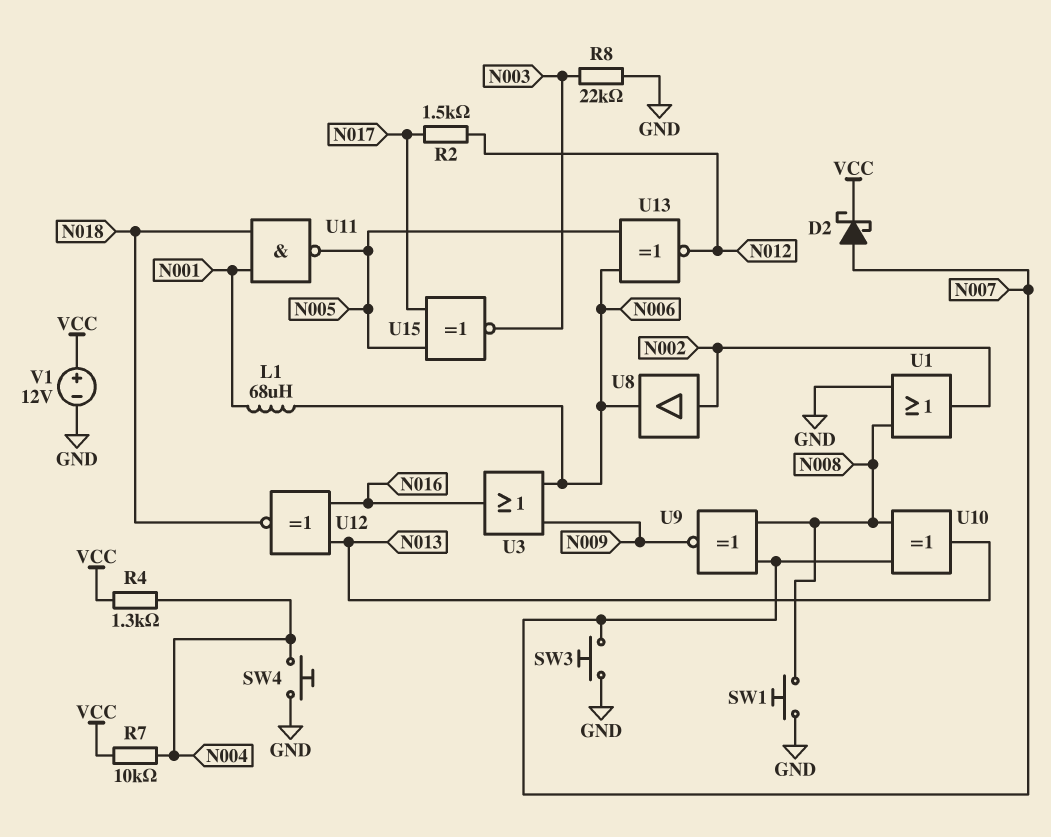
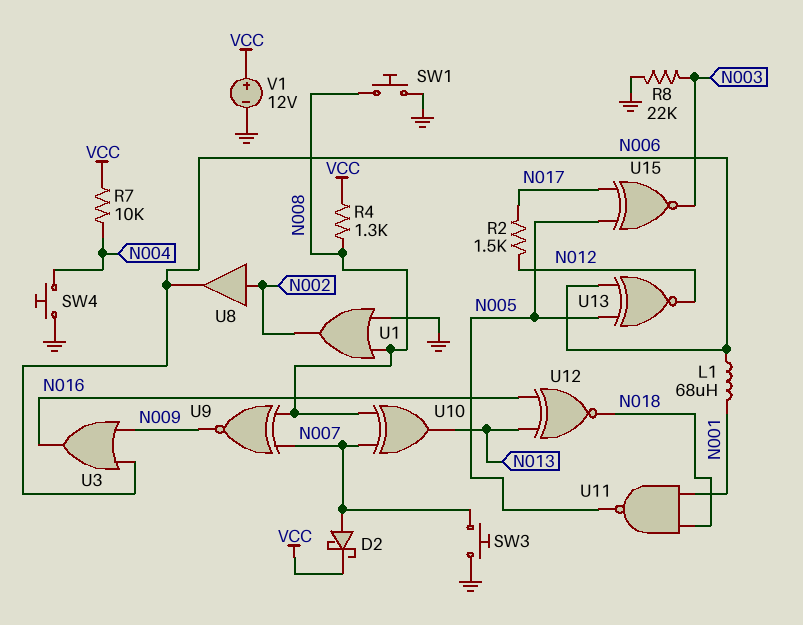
R4: 1.3k (N004, VCC) -> 1.3k (N008, VCC)

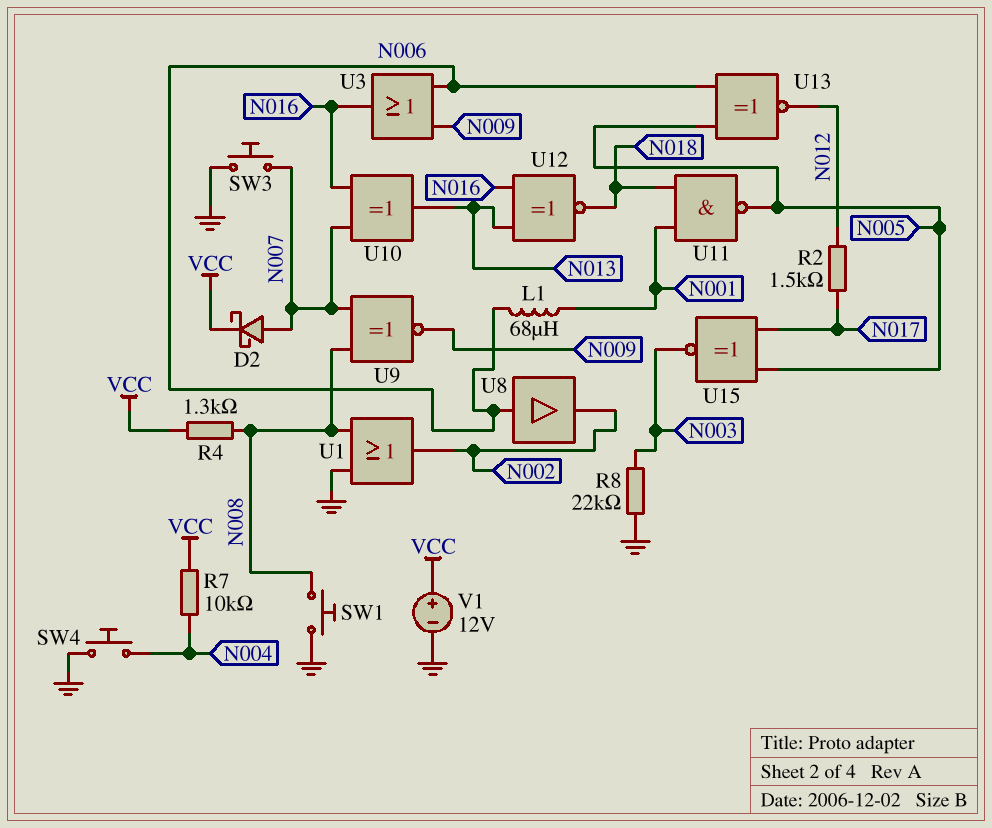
U8: buffer (in N002, out N006) -> buffer (in N006, out N002)
U10: XOR (in N007, in N008, out N013) -> XOR (in N007, in N016, out N013)

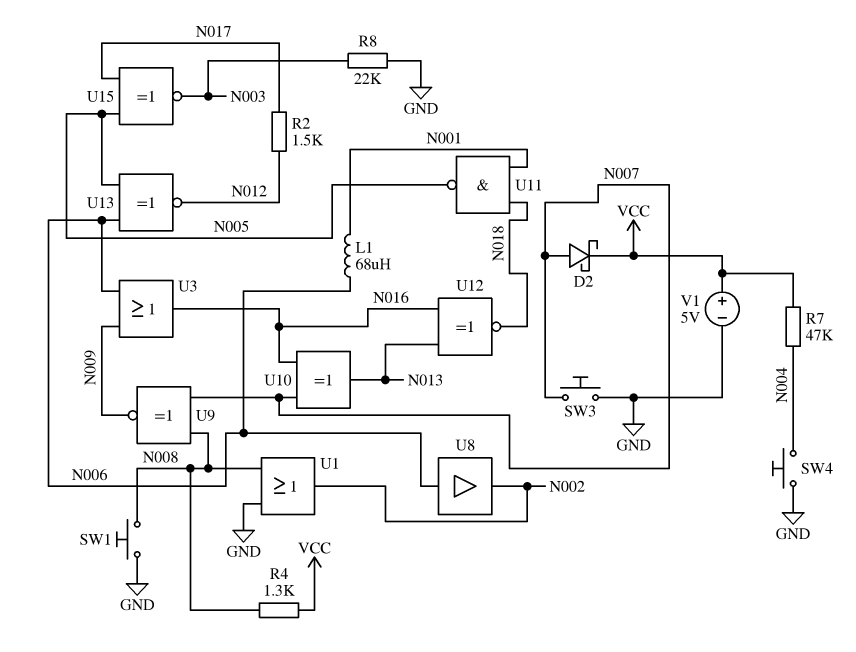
R7: 10k (N004, VCC) -> 47k (N004, VCC)
V1: 12V (plus VCC, minus GND) -> 5V (plus VCC, minus GND)

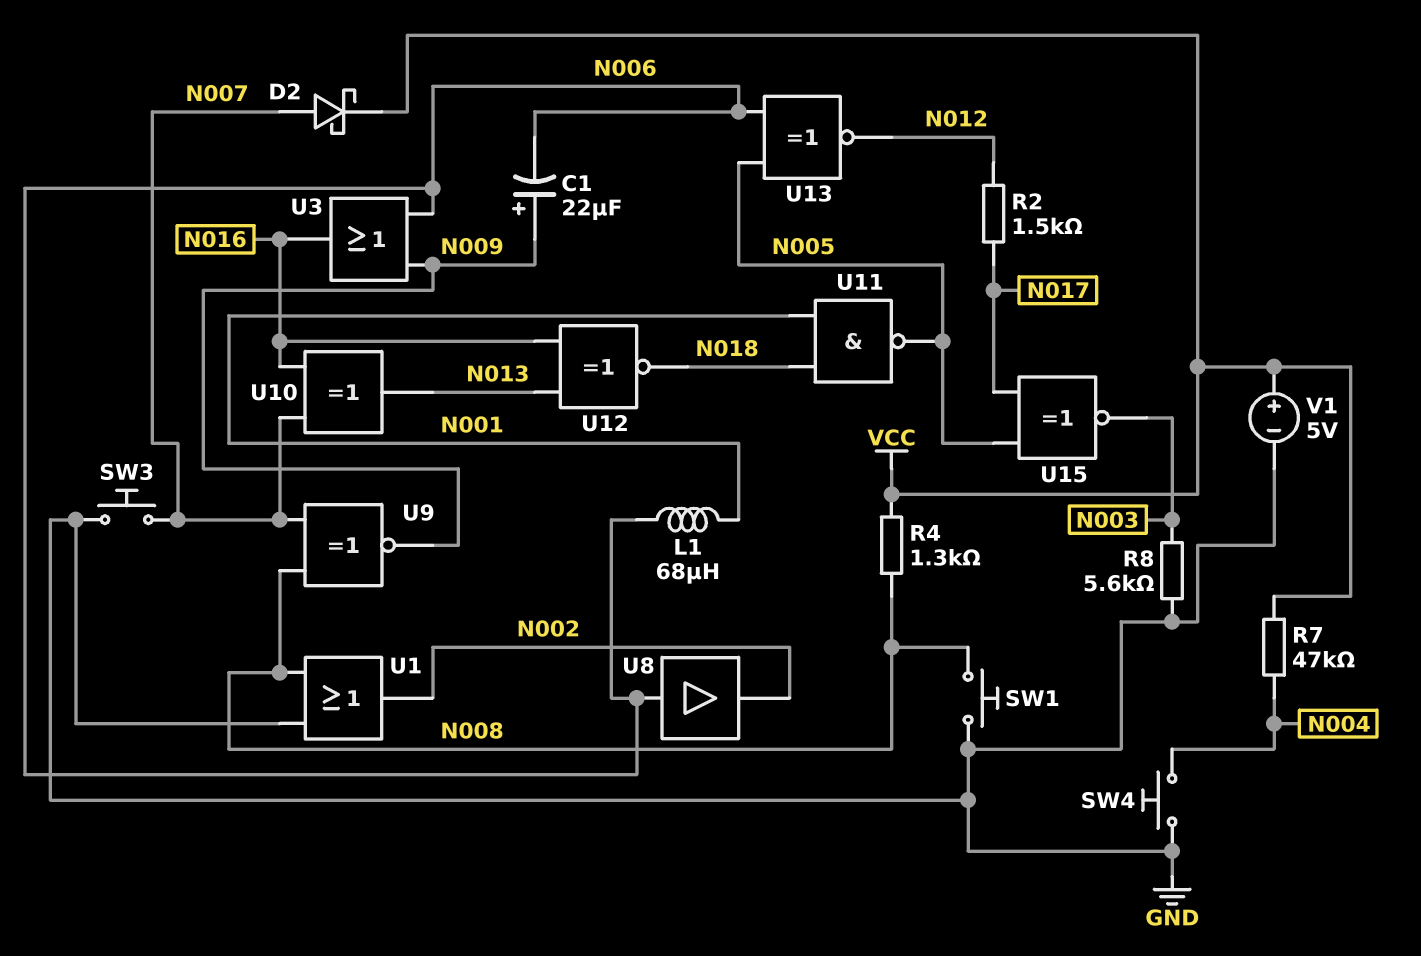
C1: none -> 22uF (plus N009, minus N006)
R8: 22k (GND, N003) -> 5.6k (GND, N003)

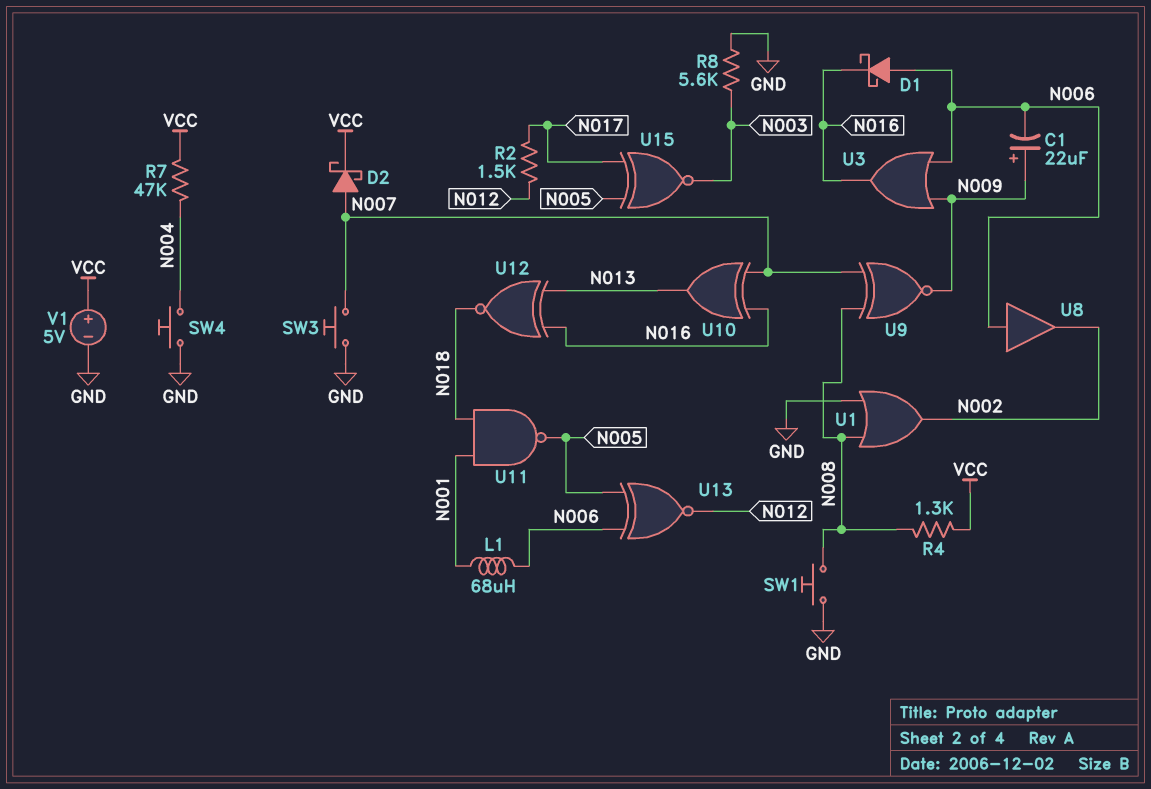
D1: none -> schottky (A N006, K N016)

